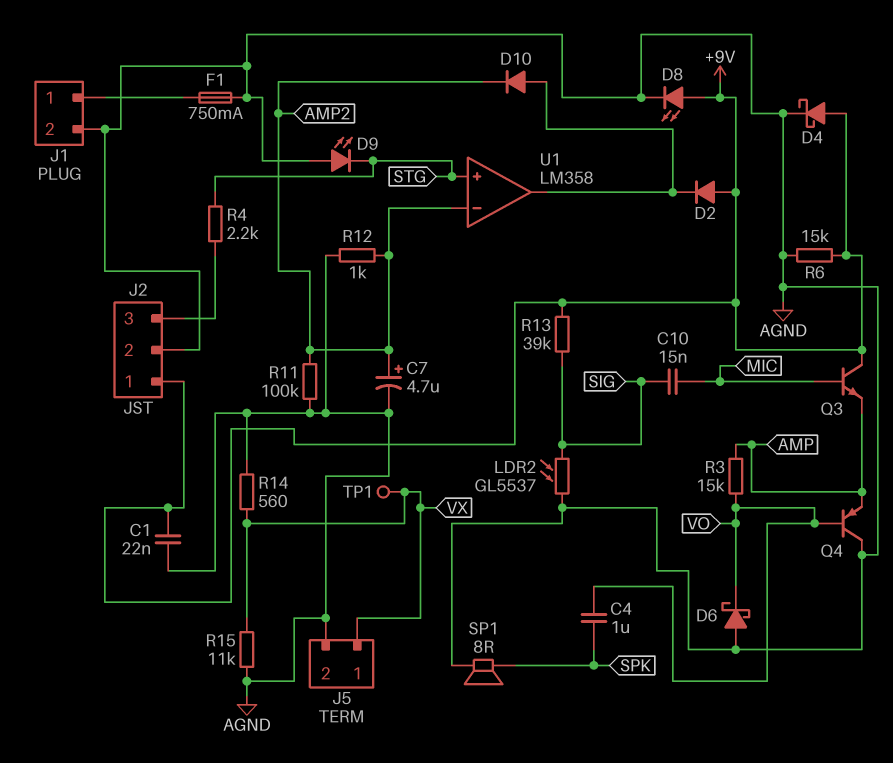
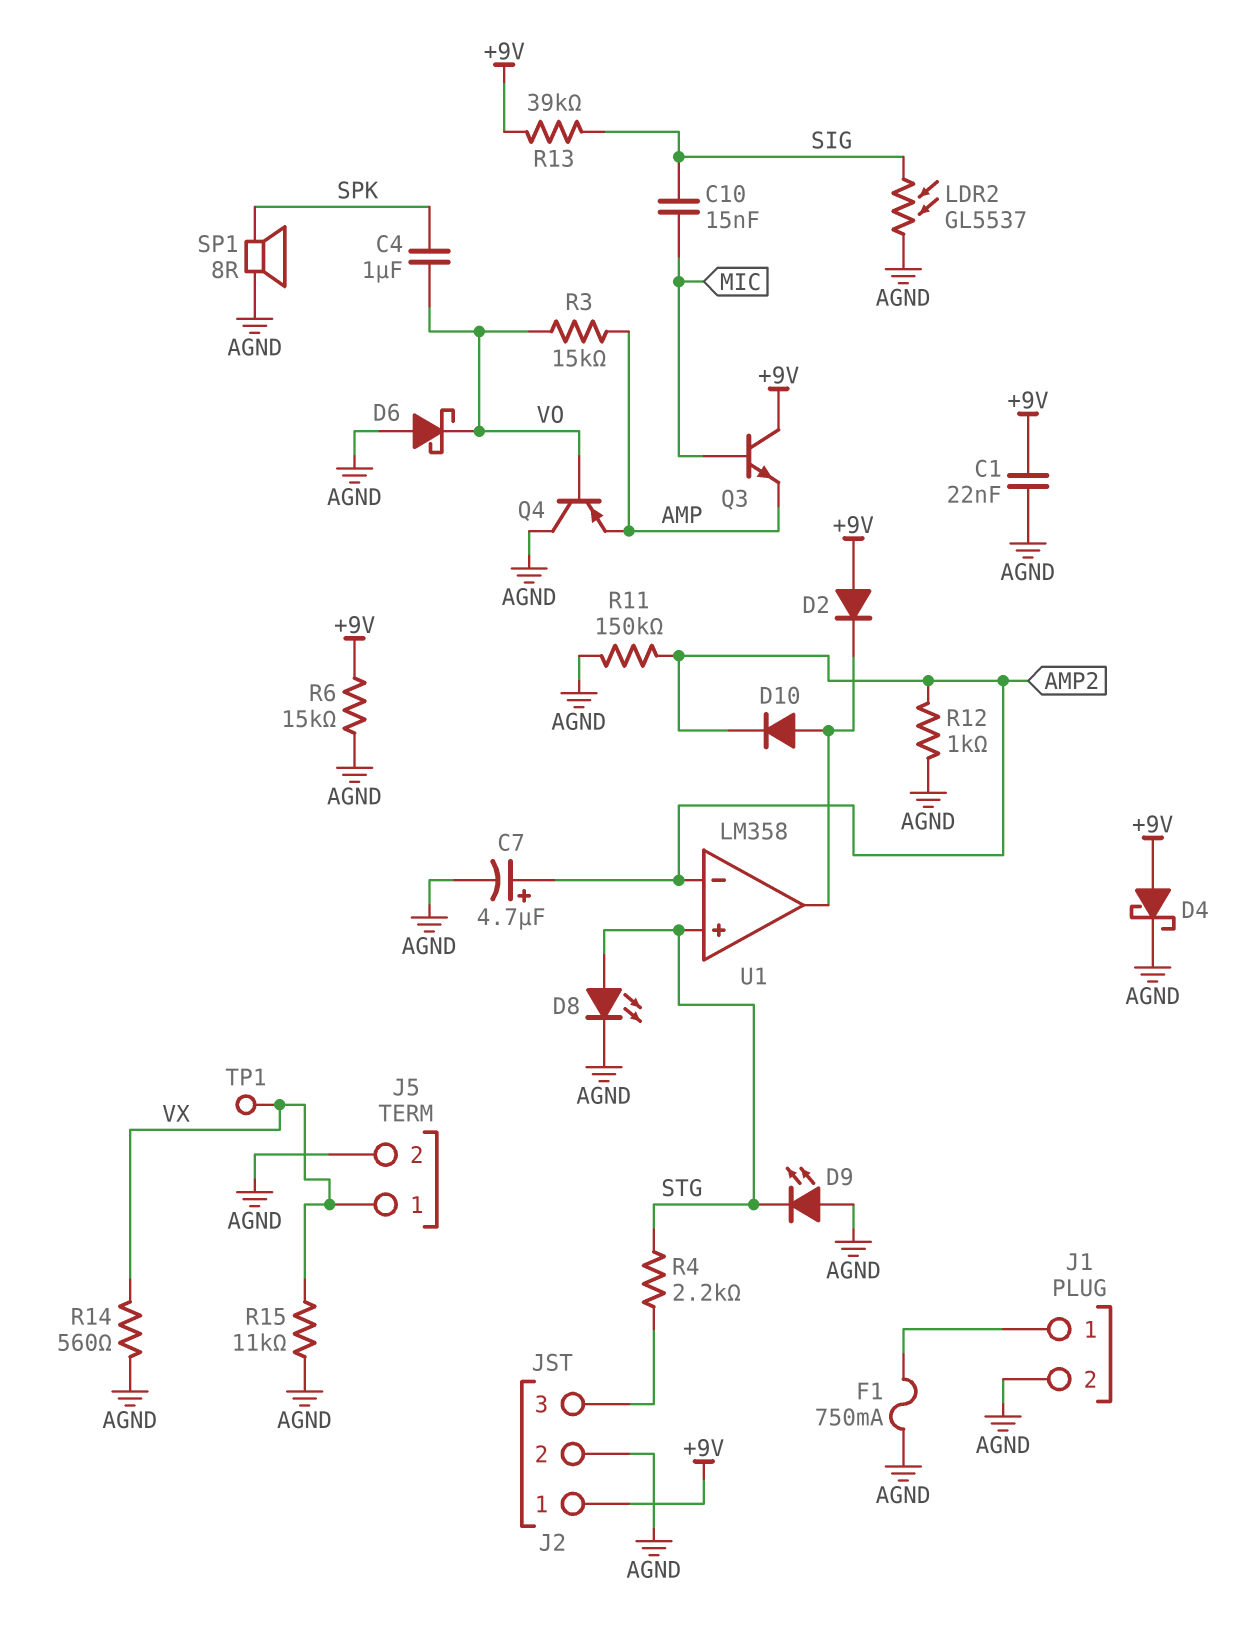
D8: LED (A +9V, K AGND) -> LED (A STG, K AGND)
R11: 100k (AGND, AMP2) -> 150k (AGND, AMP2)

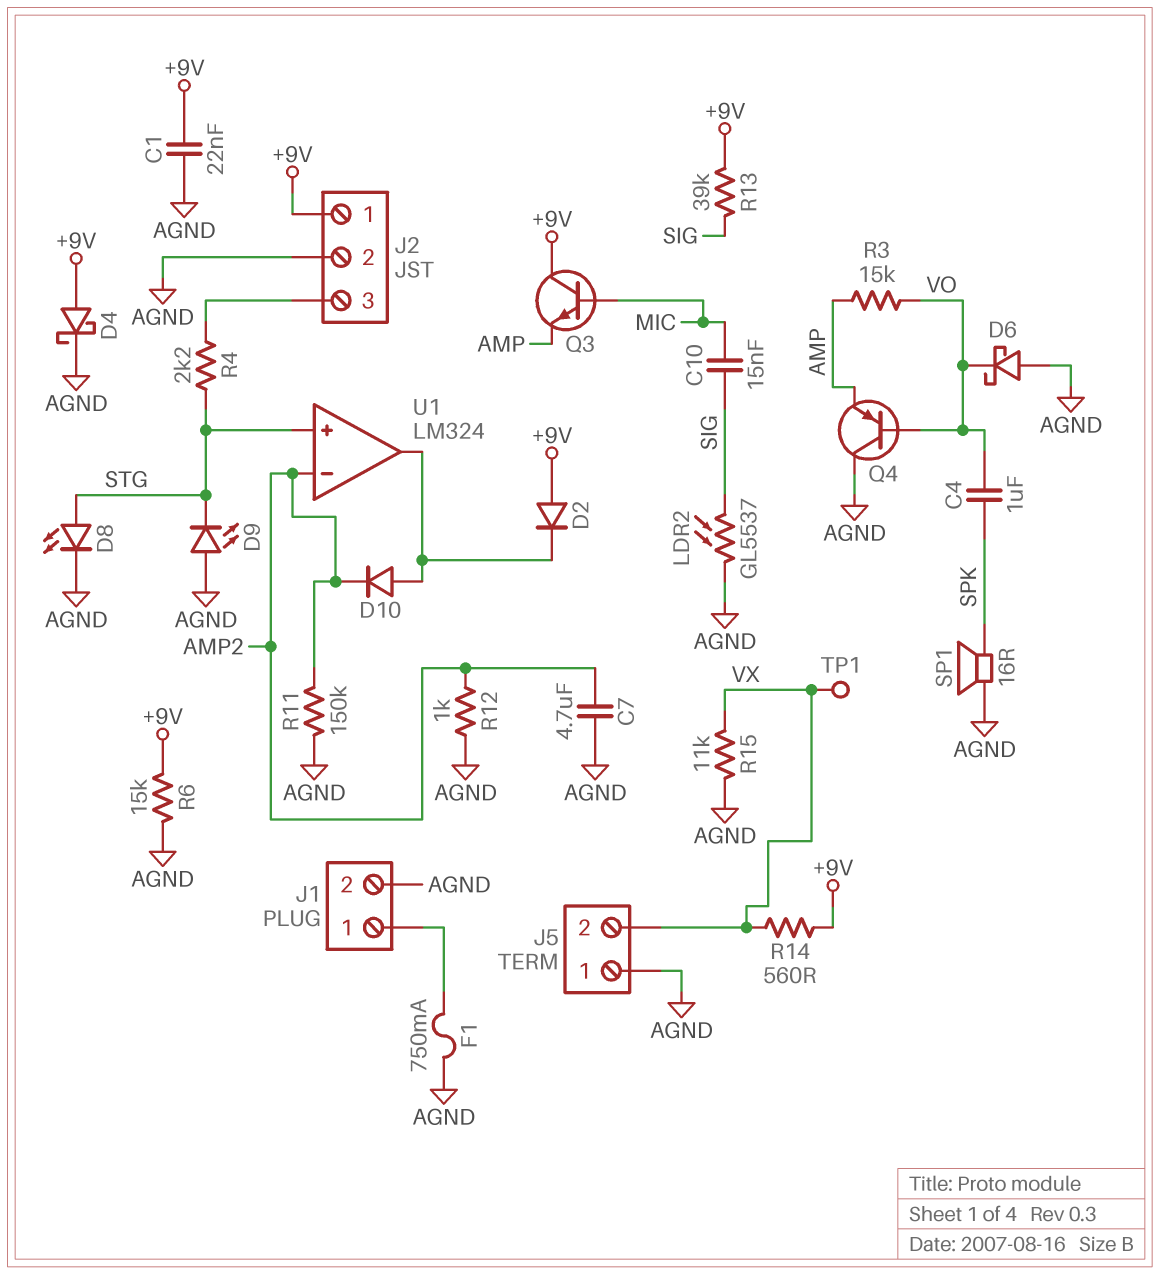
C7: 4.7uF (plus AMP2, minus AGND) -> 4.7uF (AGND, AMP2)
J5 pin 1: VX -> AGND
J5 pin 2: AGND -> VX
R14: 560 (AGND, VX) -> 560 (+9V, VX)
SP1: speaker 8R (AGND, SPK) -> speaker 16R (AGND, SPK)
U1: LM358 -> LM324

